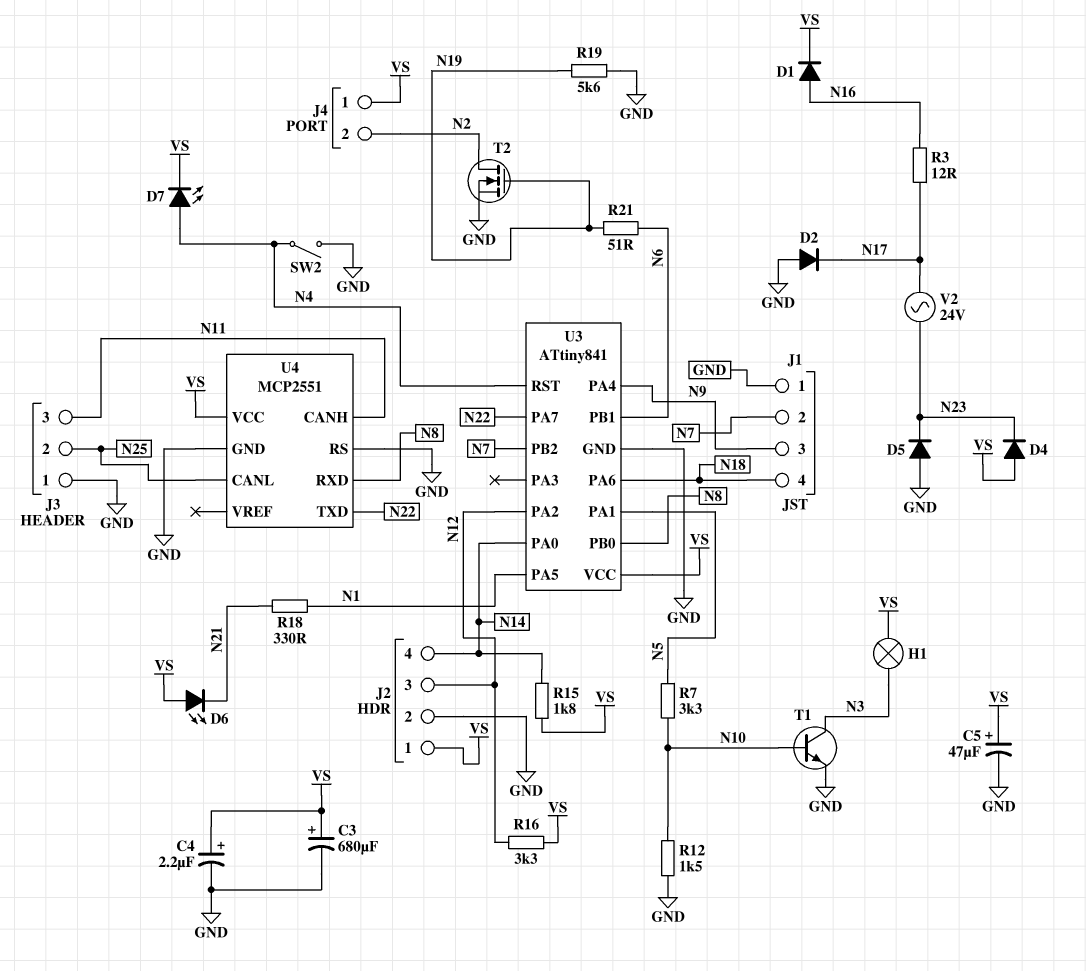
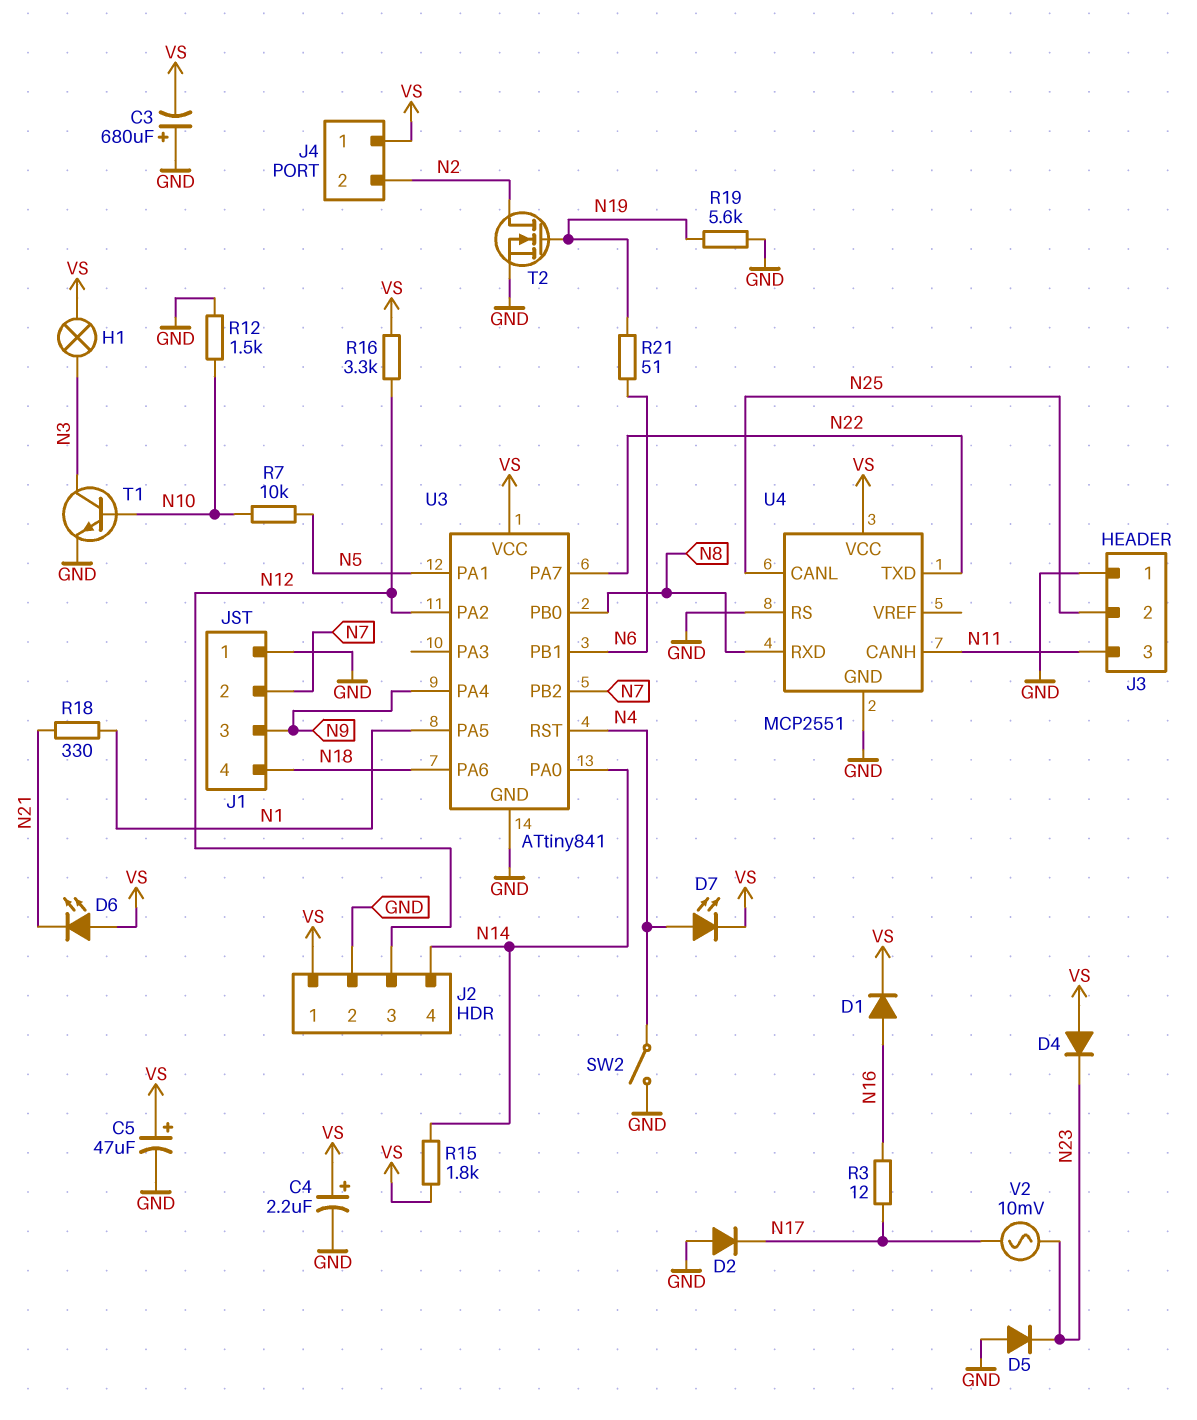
C3: 680uF (plus VS, minus GND) -> 680uF (plus GND, minus VS)
R7: 3.3k (N5, N10) -> 10k (N5, N10)
V2: AC 24V (N17, N23) -> AC 10mV (N17, N23)

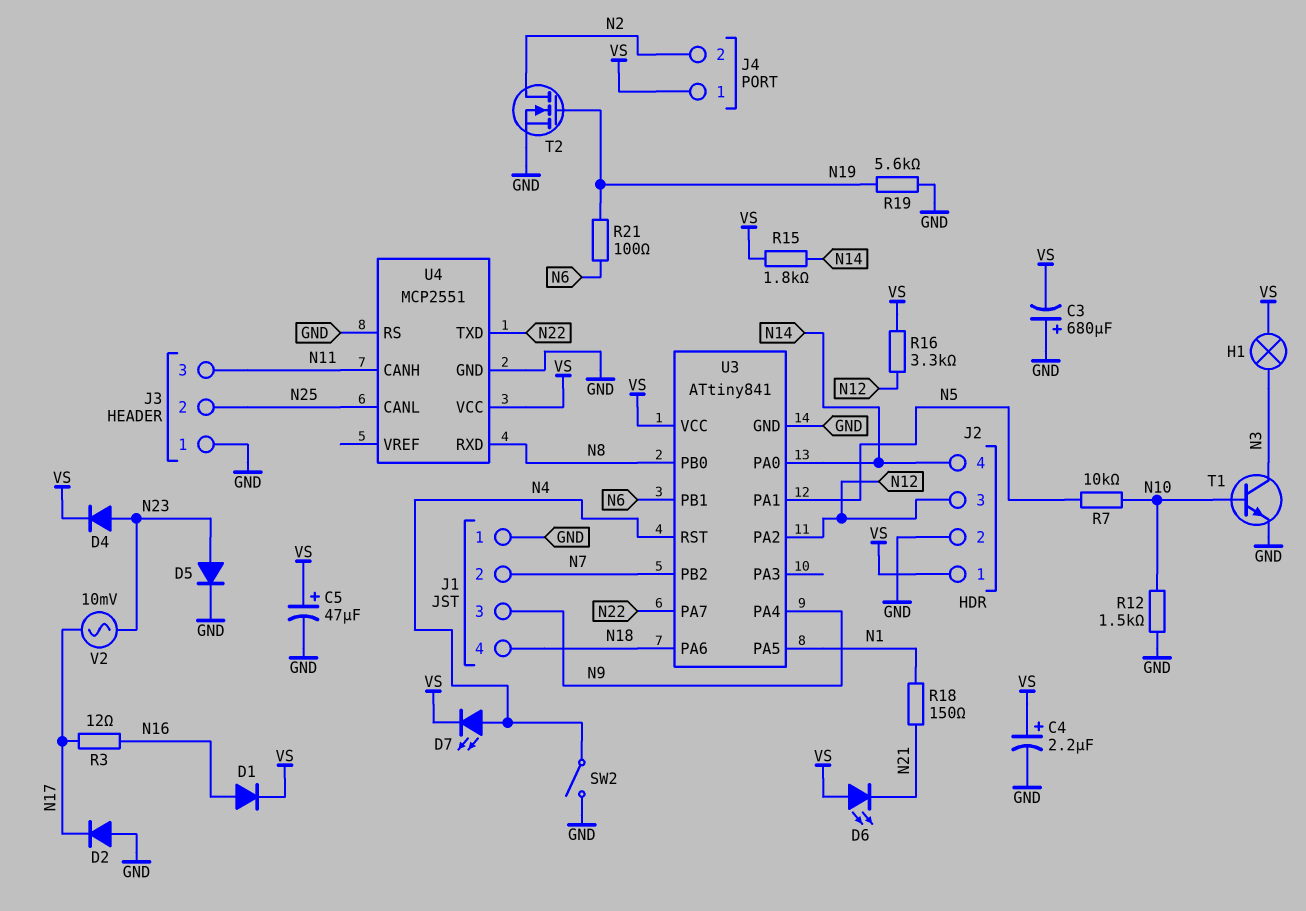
D4: diode (A VS, K N23) -> diode (A N23, K VS)
D5: diode (A GND, K N23) -> diode (A N23, K GND)
R18: 330 (N1, N21) -> 150 (N1, N21)
R21: 51 (N6, N19) -> 100 (N6, N19)

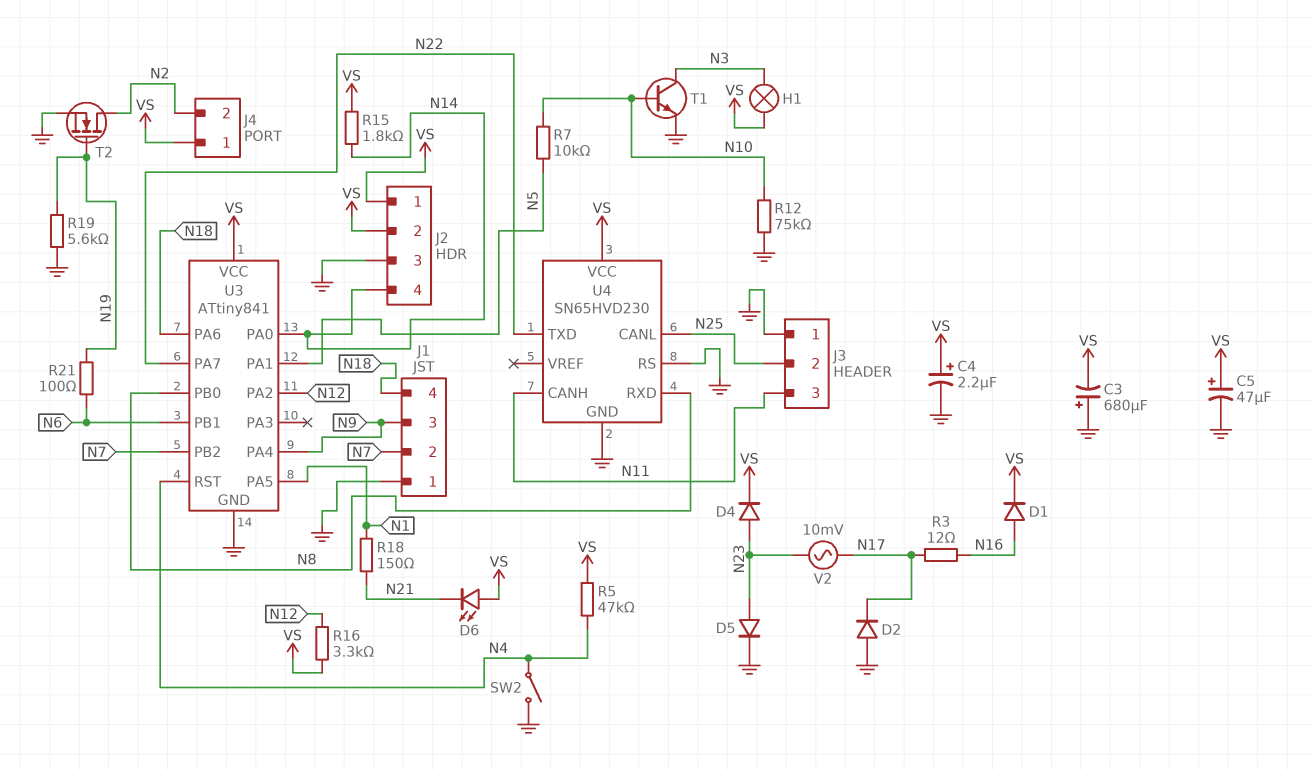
D7: LED (A N4, K VS) -> none
J2 pin 2: GND -> VS
J2 pin 3: N12 -> GND
R5: none -> 47k (N4, VS)
R12: 1.5k (GND, N10) -> 75k (GND, N10)
U4: MCP2551 -> SN65HVD230

